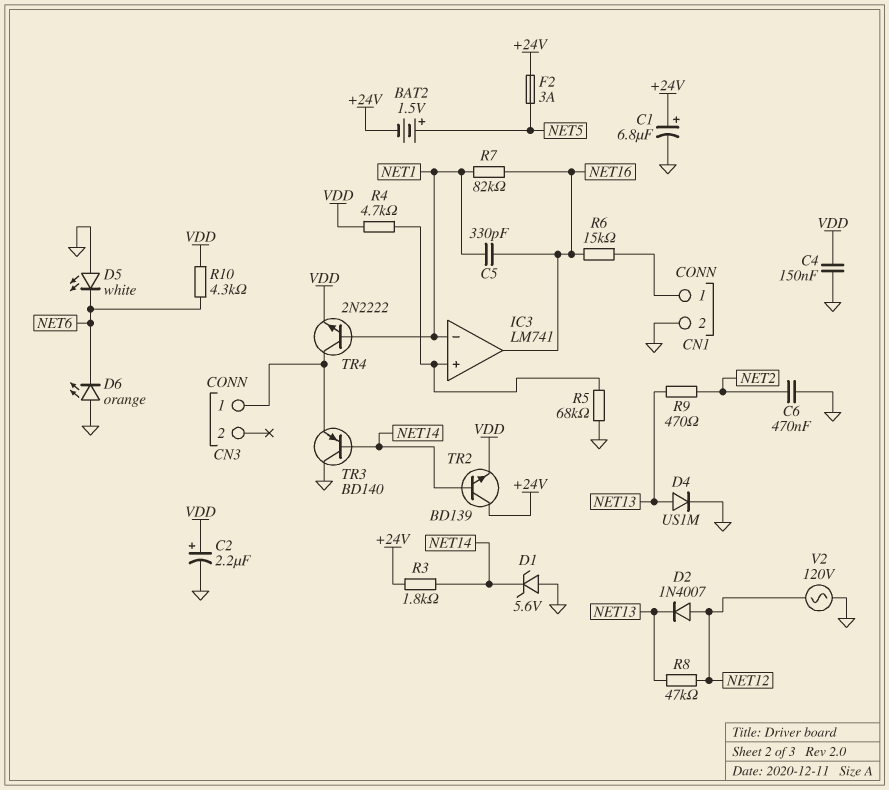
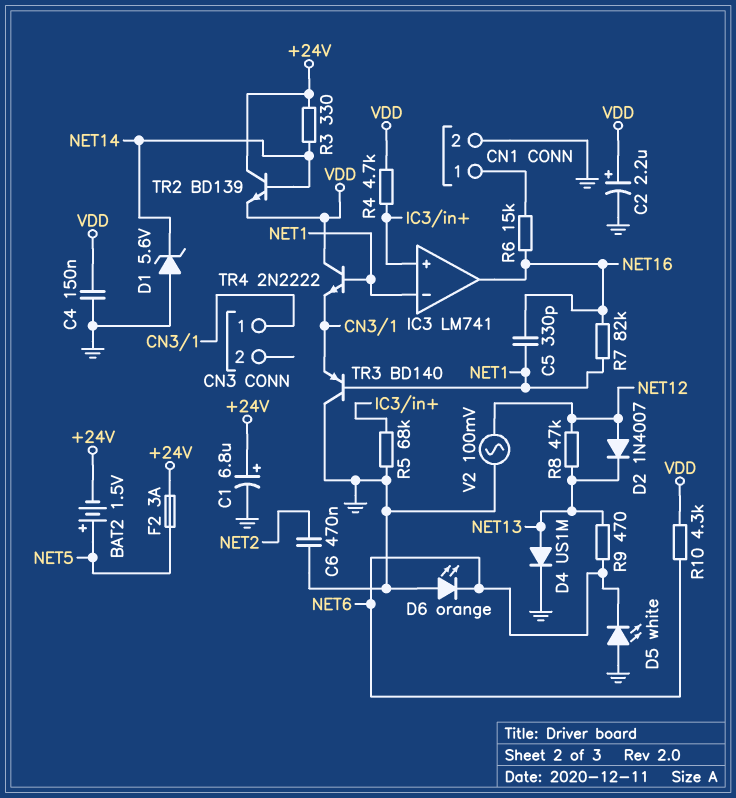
R3: 1.8k (+24V, NET14) -> 330 (+24V, NET14)
R9: 470 (NET2, NET13) -> 470 (NET6, NET13)
TR3: PNP BD140 (B NET14, C GND, E CN3/1) -> PNP BD140 (B NET1, C GND, E CN3/1)
TR4: NPN 2N2222 (B NET1, C CN3/1, E VDD) -> NPN 2N2222 (B NET1, C VDD, E CN3/1)
V2: AC 120V (GND, NET12) -> AC 100mV (GND, NET12)

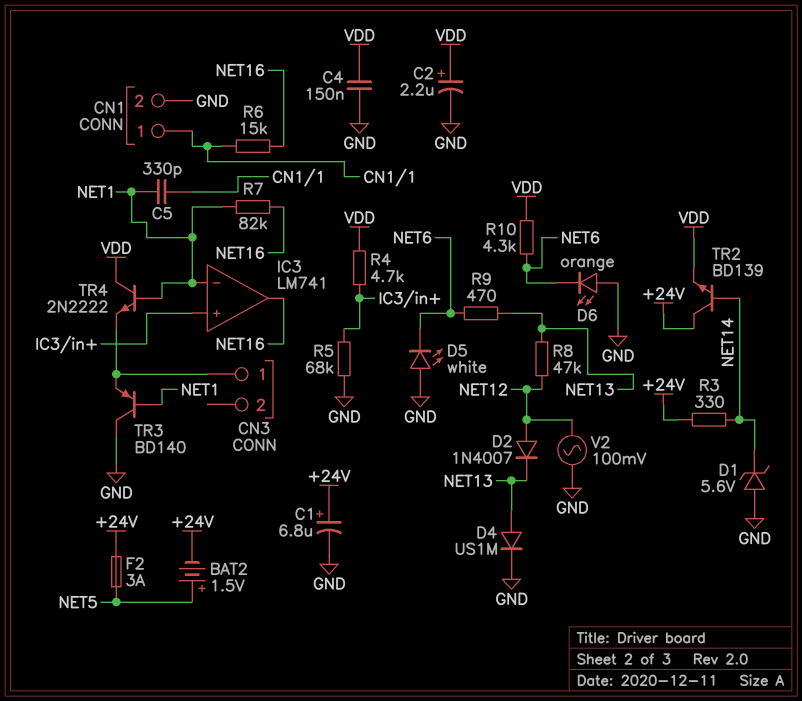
C5: 330pF (NET1, NET16) -> 330pF (CN1/1, NET1)
C6: 470nF (GND, NET2) -> none

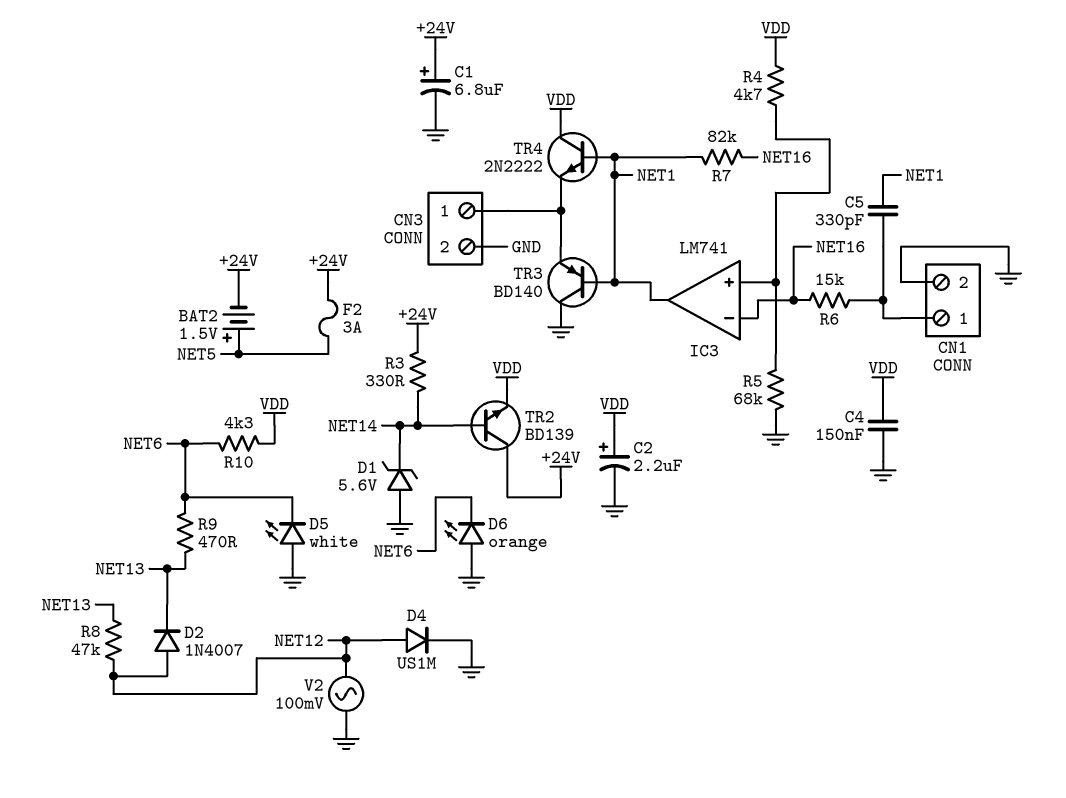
CN3 pin 2: none -> GND
D4: diode US1M (A NET13, K GND) -> diode US1M (A NET12, K GND)
IC3 pin in-: NET1 -> NET16
IC3 pin out: NET16 -> NET1

